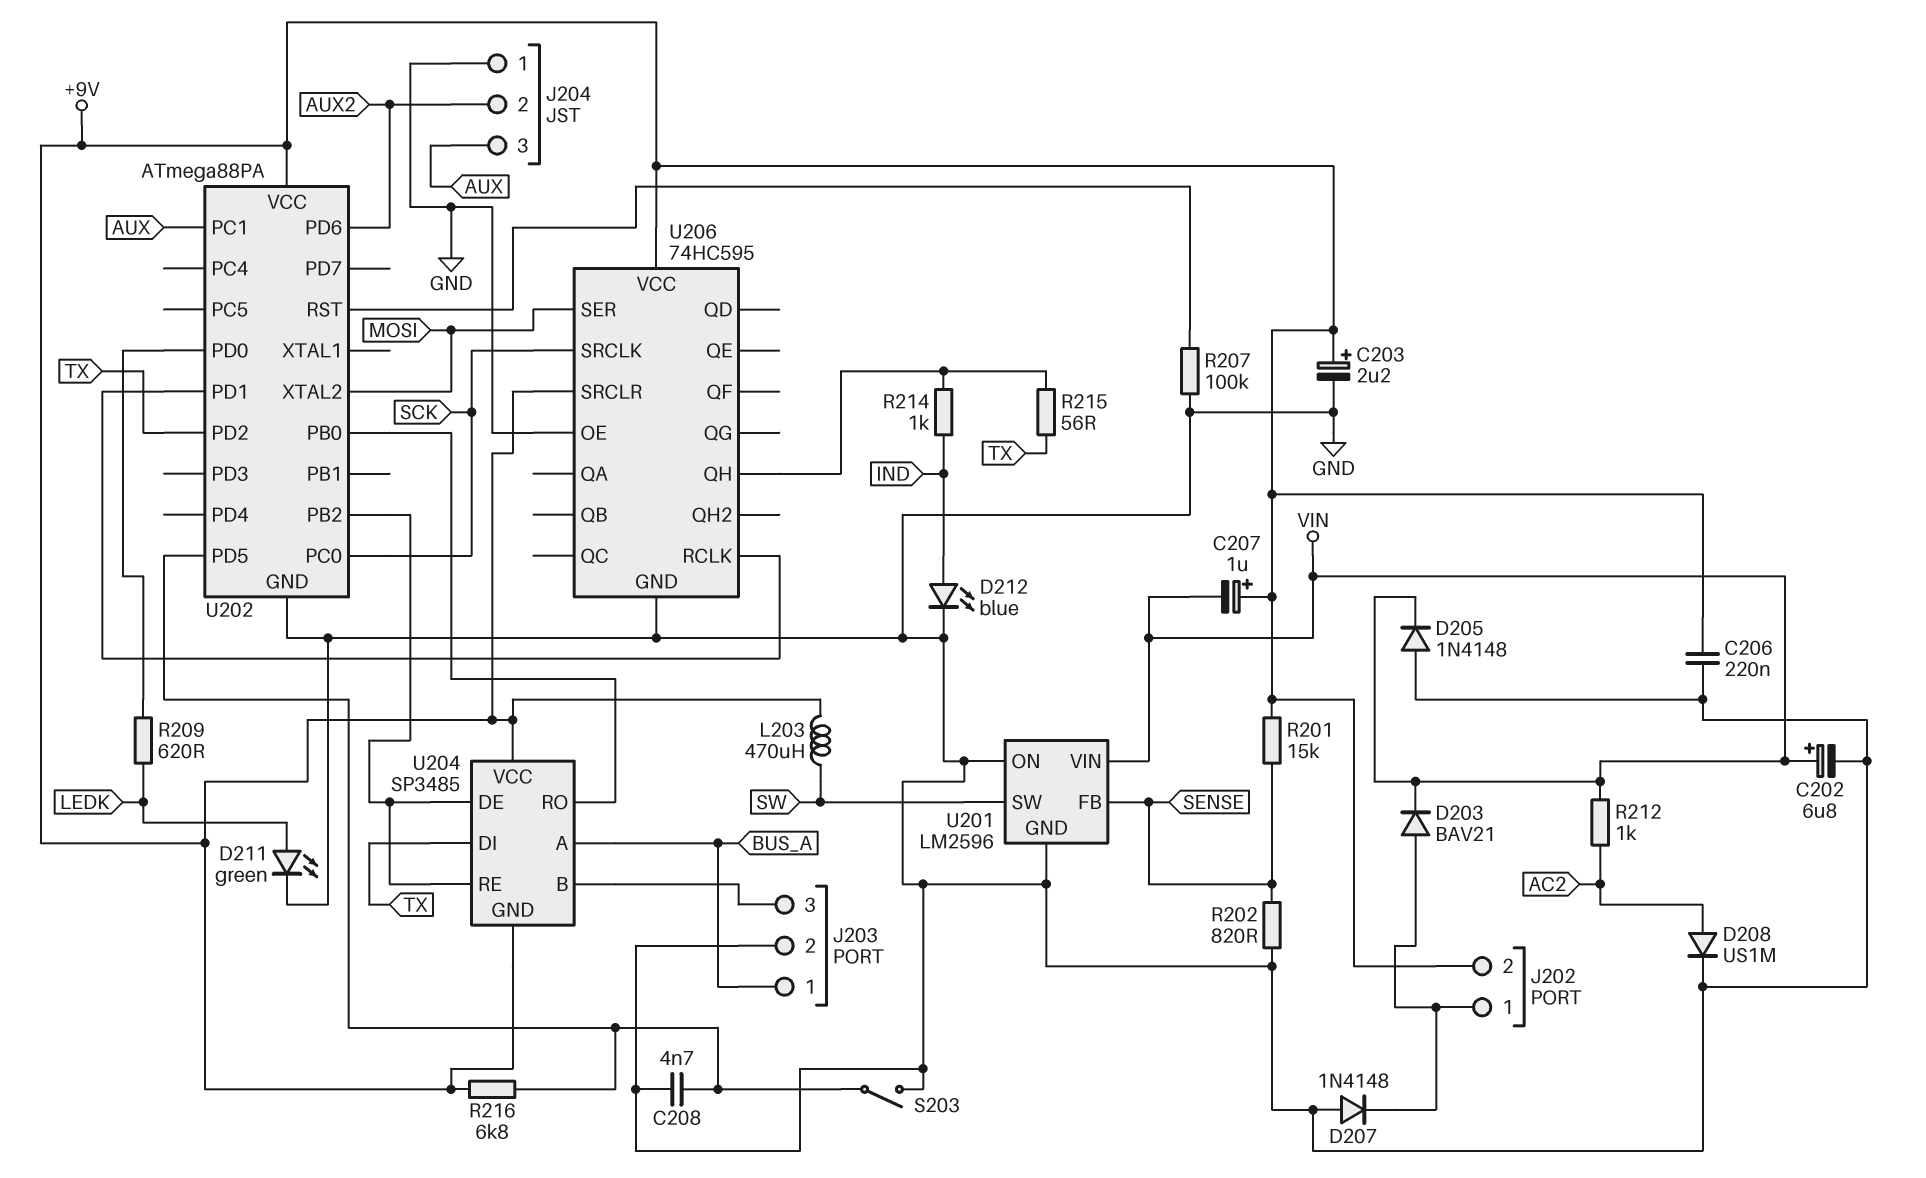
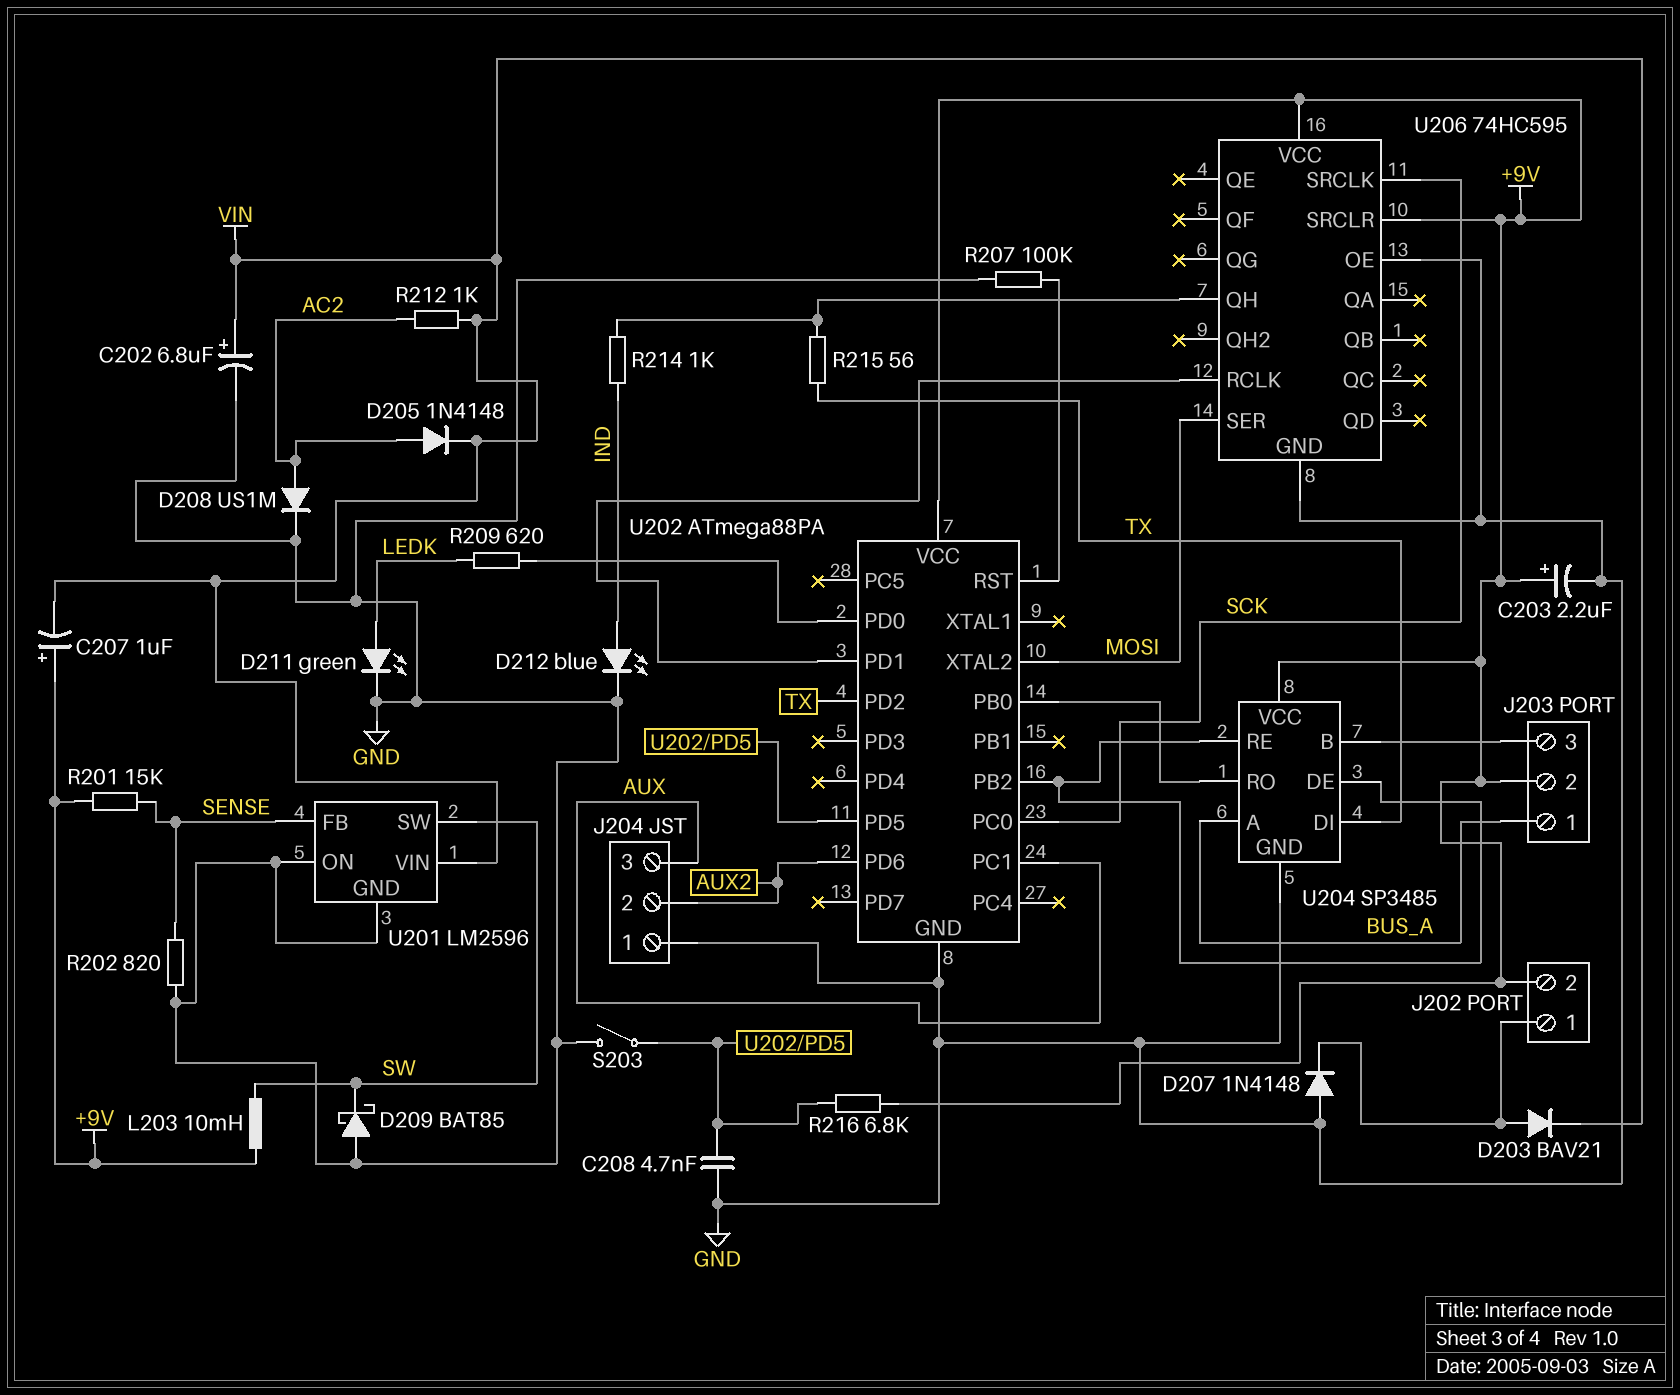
C206: 220nF (+9V, GND) -> none
D205: diode 1N4148 (A GND, K VIN) -> diode 1N4148 (A AC2, K VIN)
D209: none -> schottky BAT85 (A GND, K SW)
J203 pin 2: GND -> +9V
L203: 470uH (+9V, SW) -> 10mH (+9V, SW)
U204 pin GND: +9V -> GND

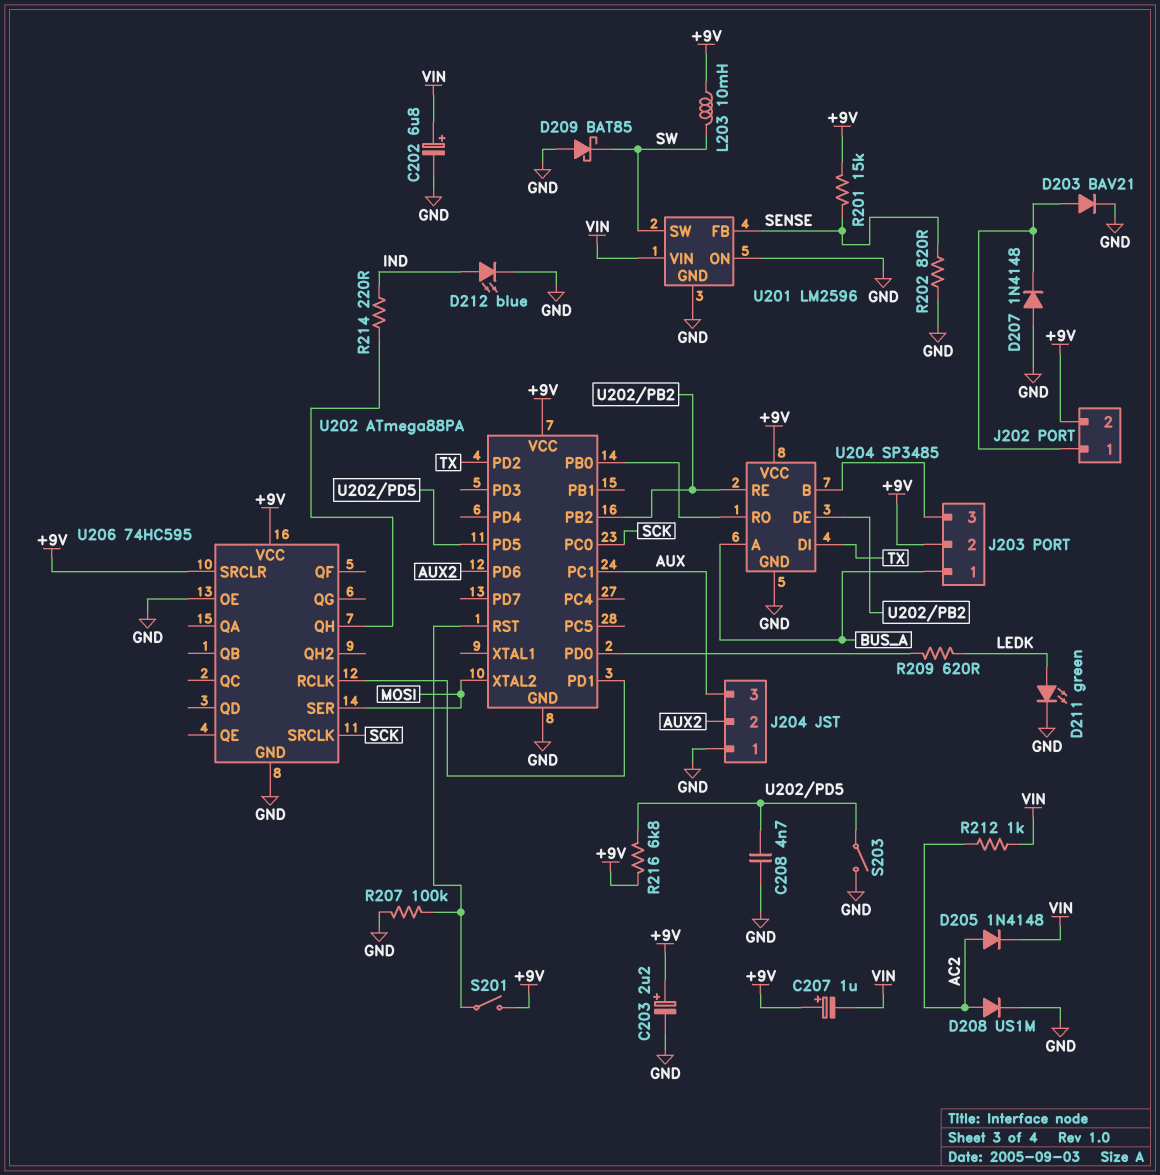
D203: diode BAV21 (A J202/1, K VIN) -> diode BAV21 (A J202/1, K GND)
R214: 1k (IND, U206/QH) -> 220 (IND, U206/QH)
R215: 56 (TX, U206/QH) -> none
S201: none -> switch (+9V, U202/RST)

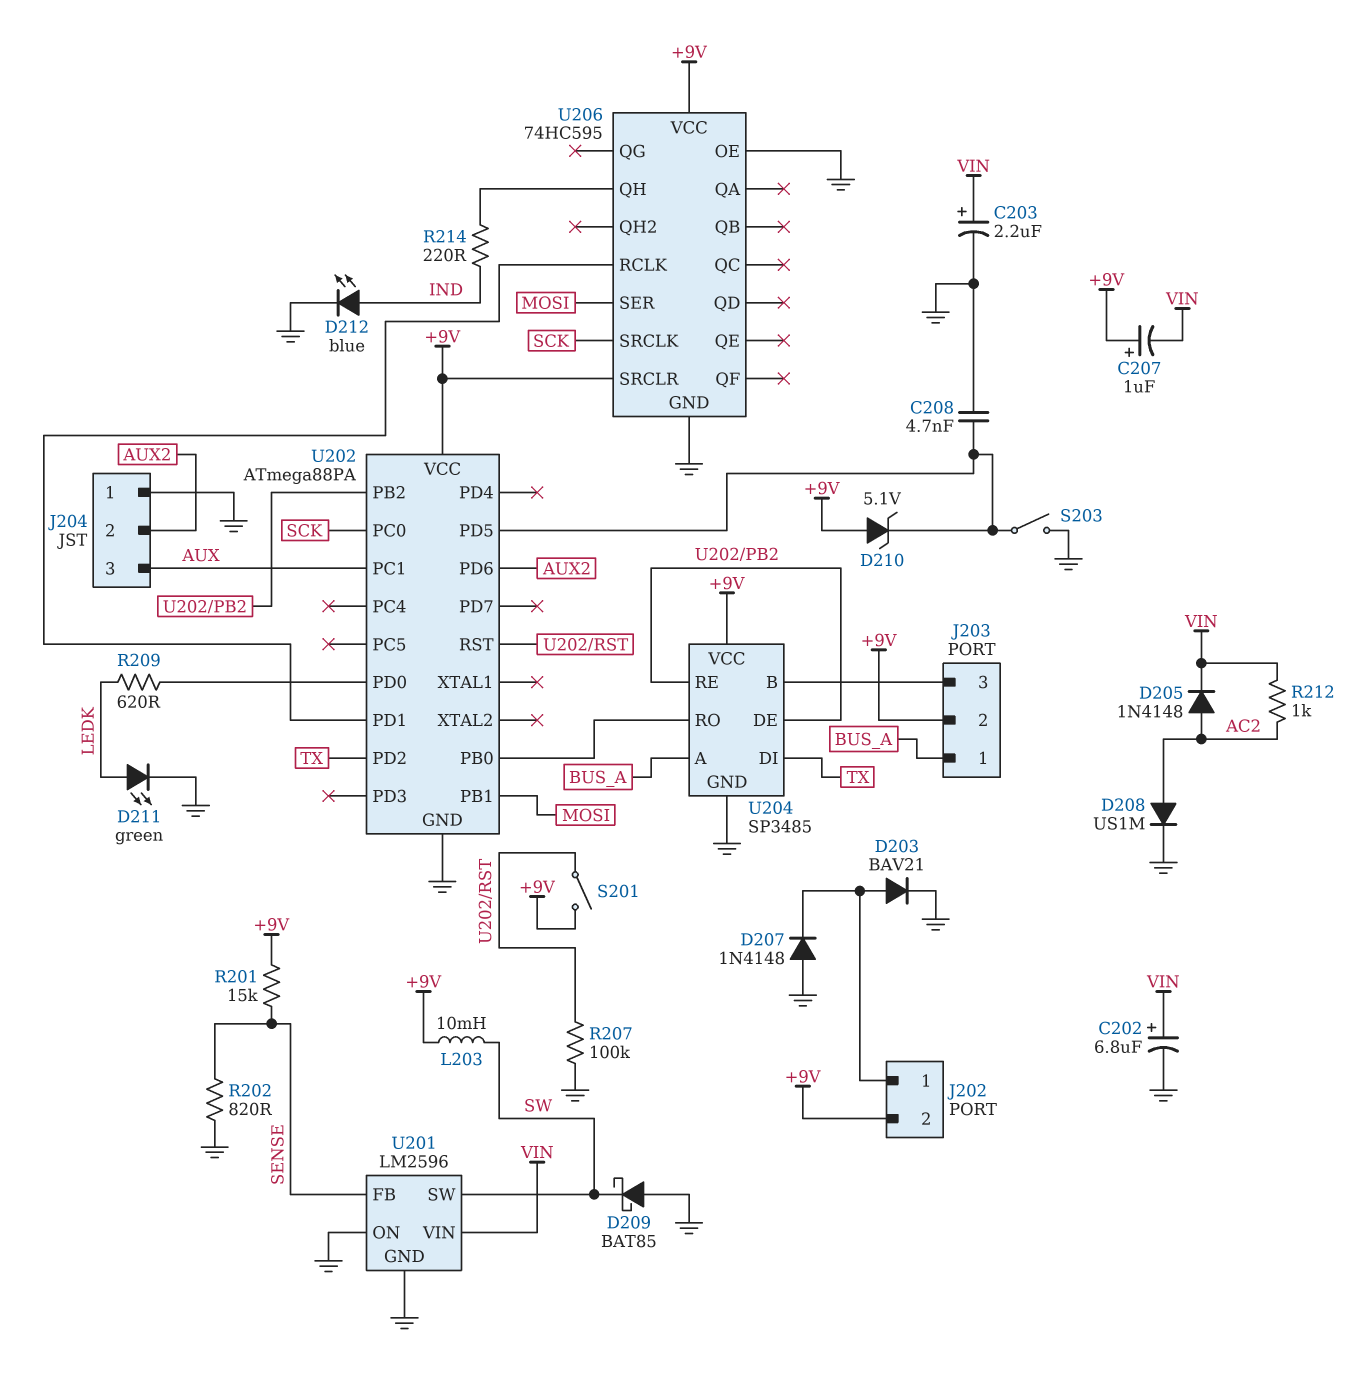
C203: 2.2uF (plus +9V, minus GND) -> 2.2uF (plus VIN, minus GND)
D210: none -> zener 5.1V (A +9V, K U202/PD5)
R216: 6.8k (+9V, U202/PD5) -> none
U202 pin PB1: none -> MOSI
U202 pin XTAL2: MOSI -> none

